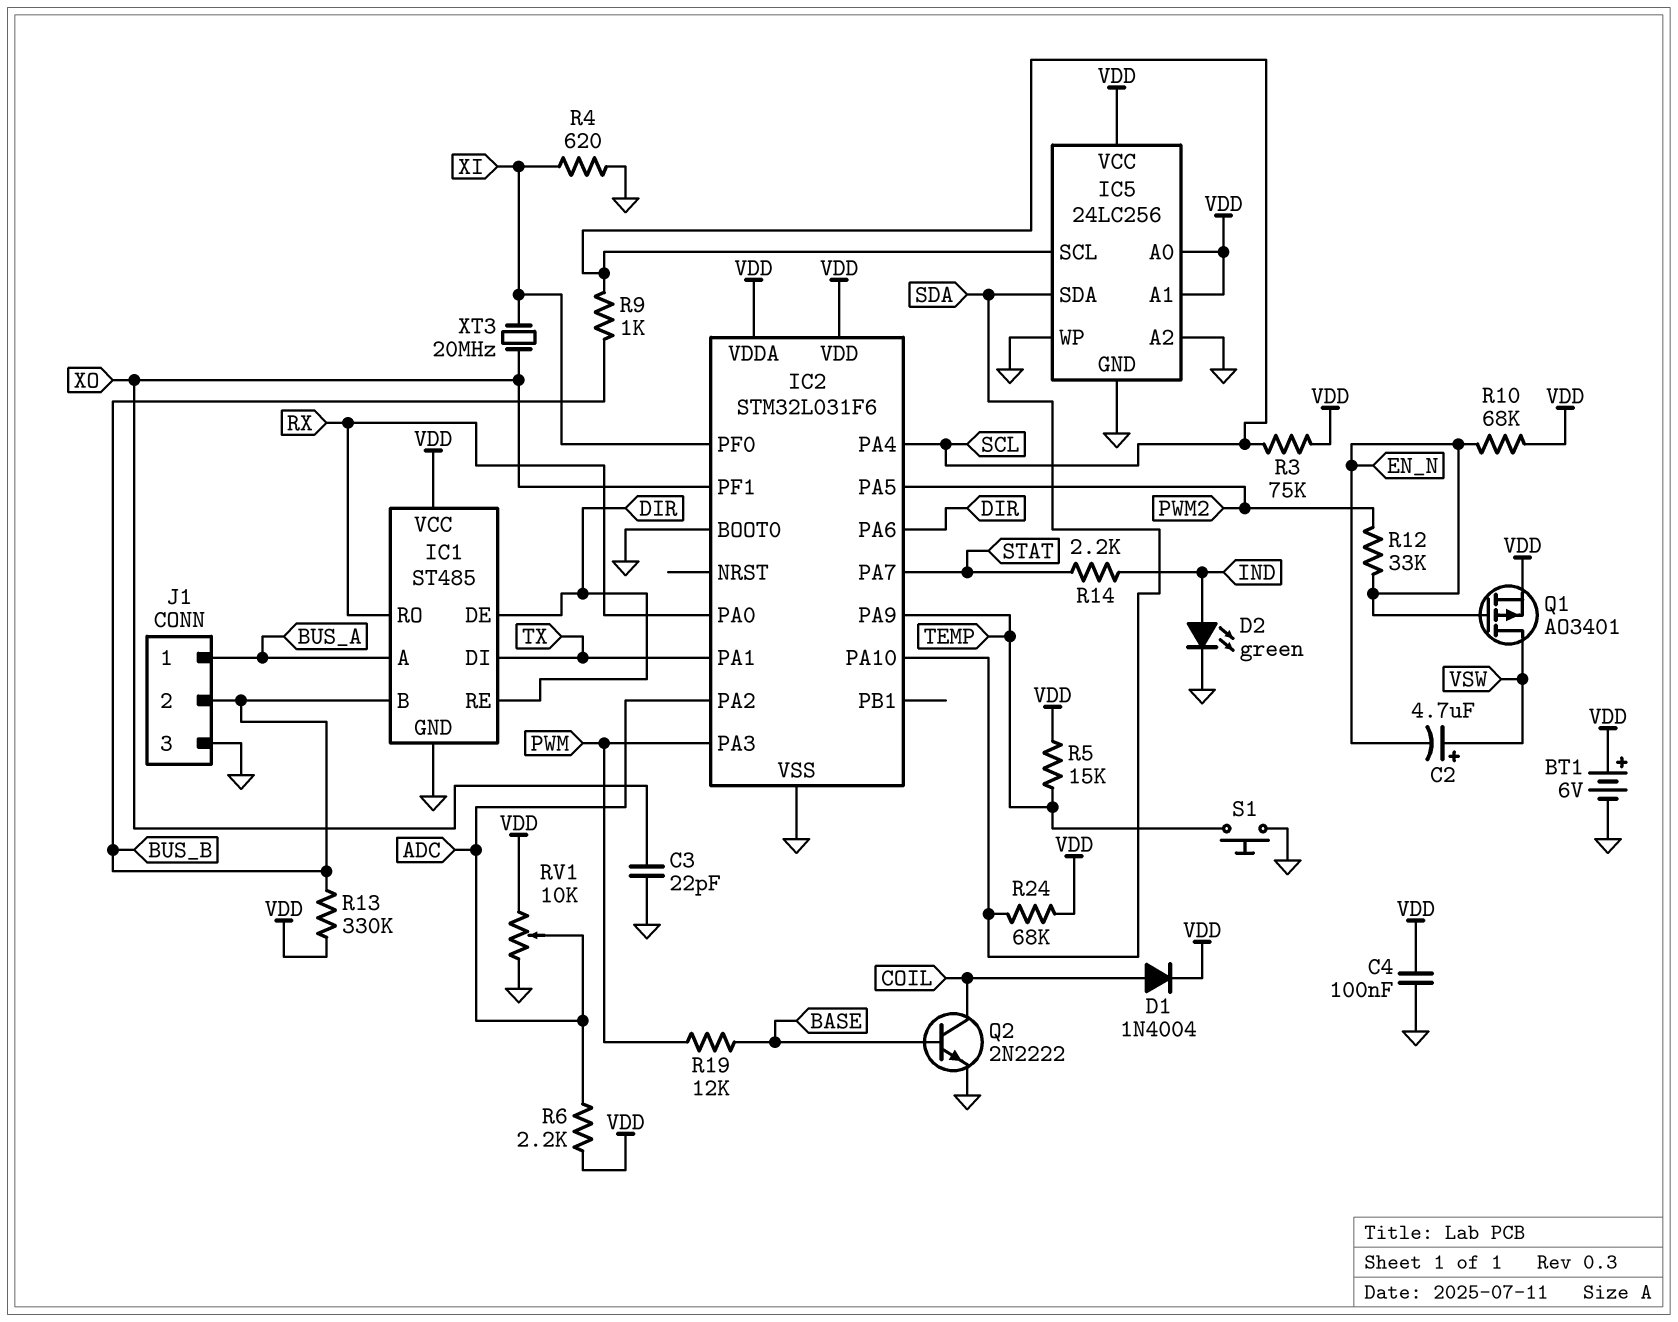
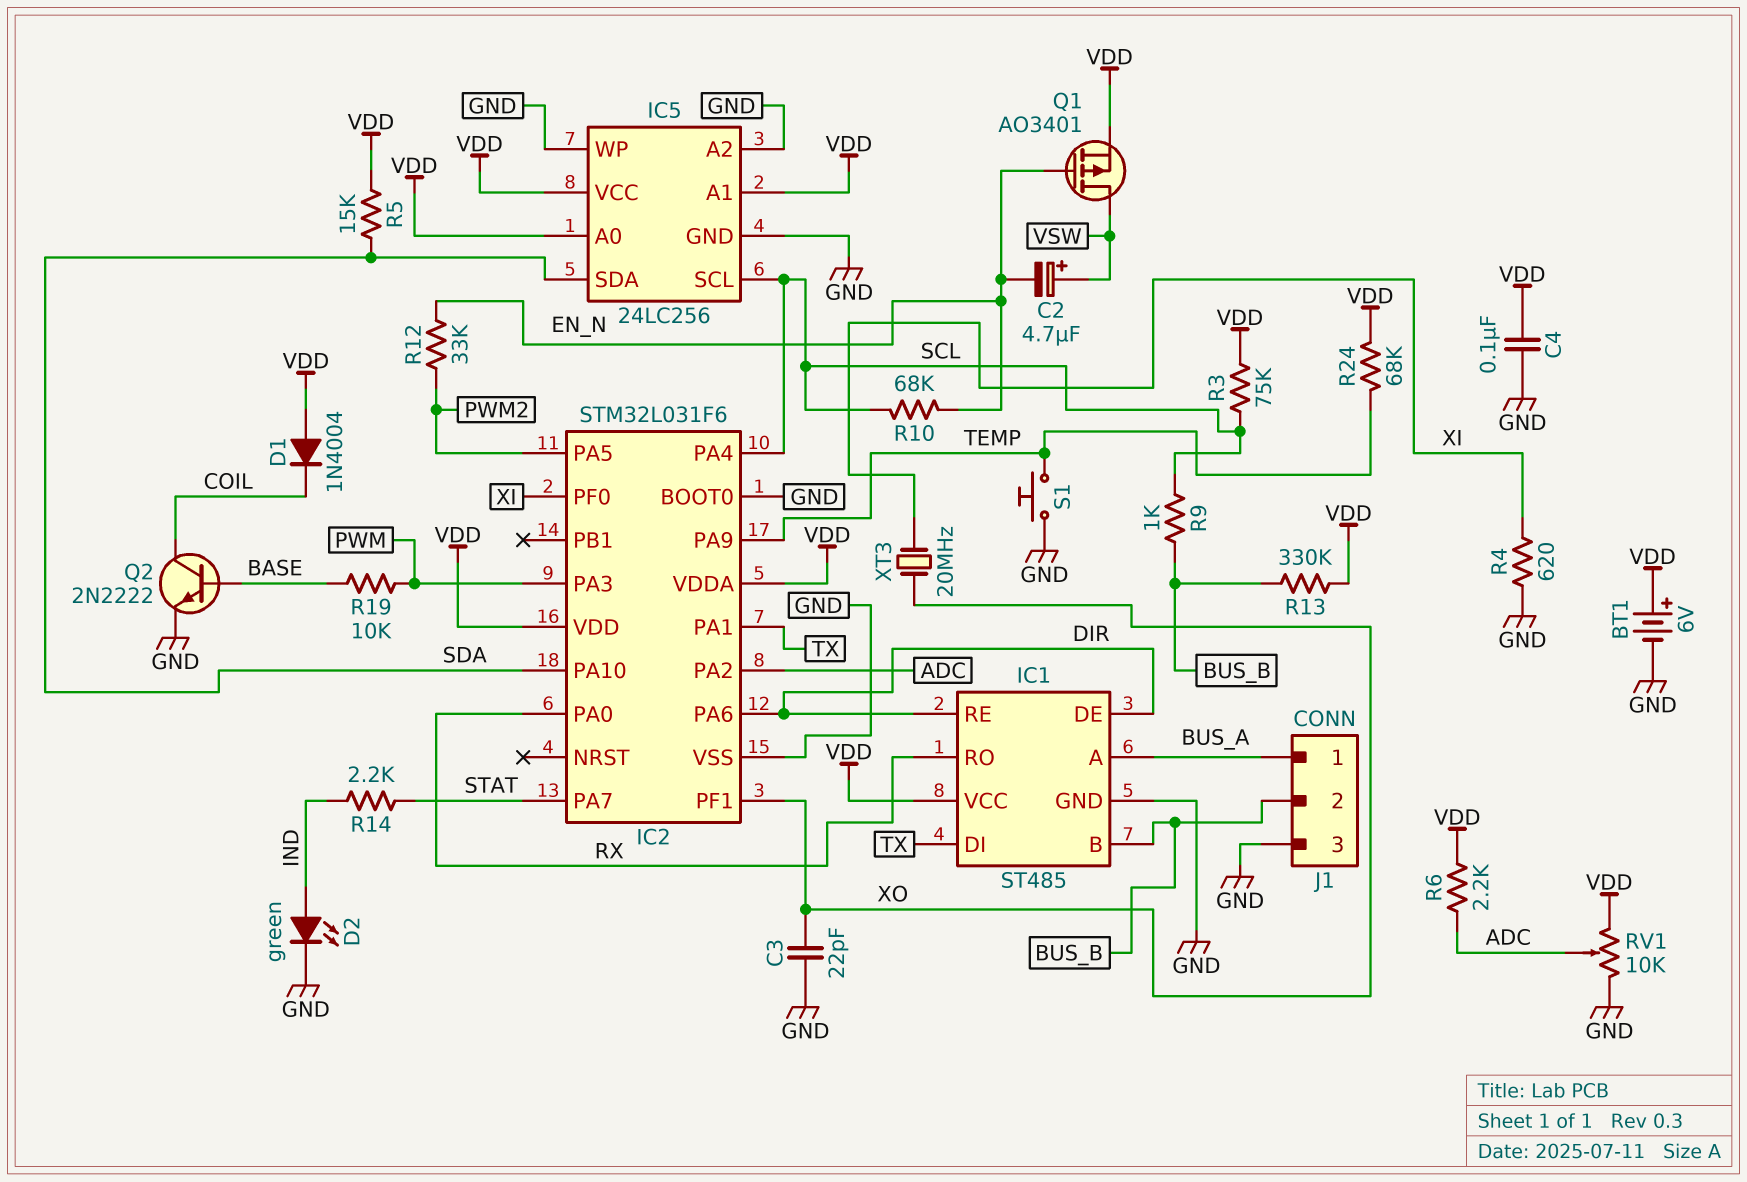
D1: diode 1N4004 (A COIL, K VDD) -> diode 1N4004 (A VDD, K COIL)
R5: 15k (TEMP, VDD) -> 15k (SDA, VDD)
R10: 68k (EN_N, VDD) -> 68k (EN_N, SCL)
R19: 12k (BASE, PWM) -> 10k (BASE, PWM)
R24: 68k (SDA, VDD) -> 68k (TEMP, VDD)

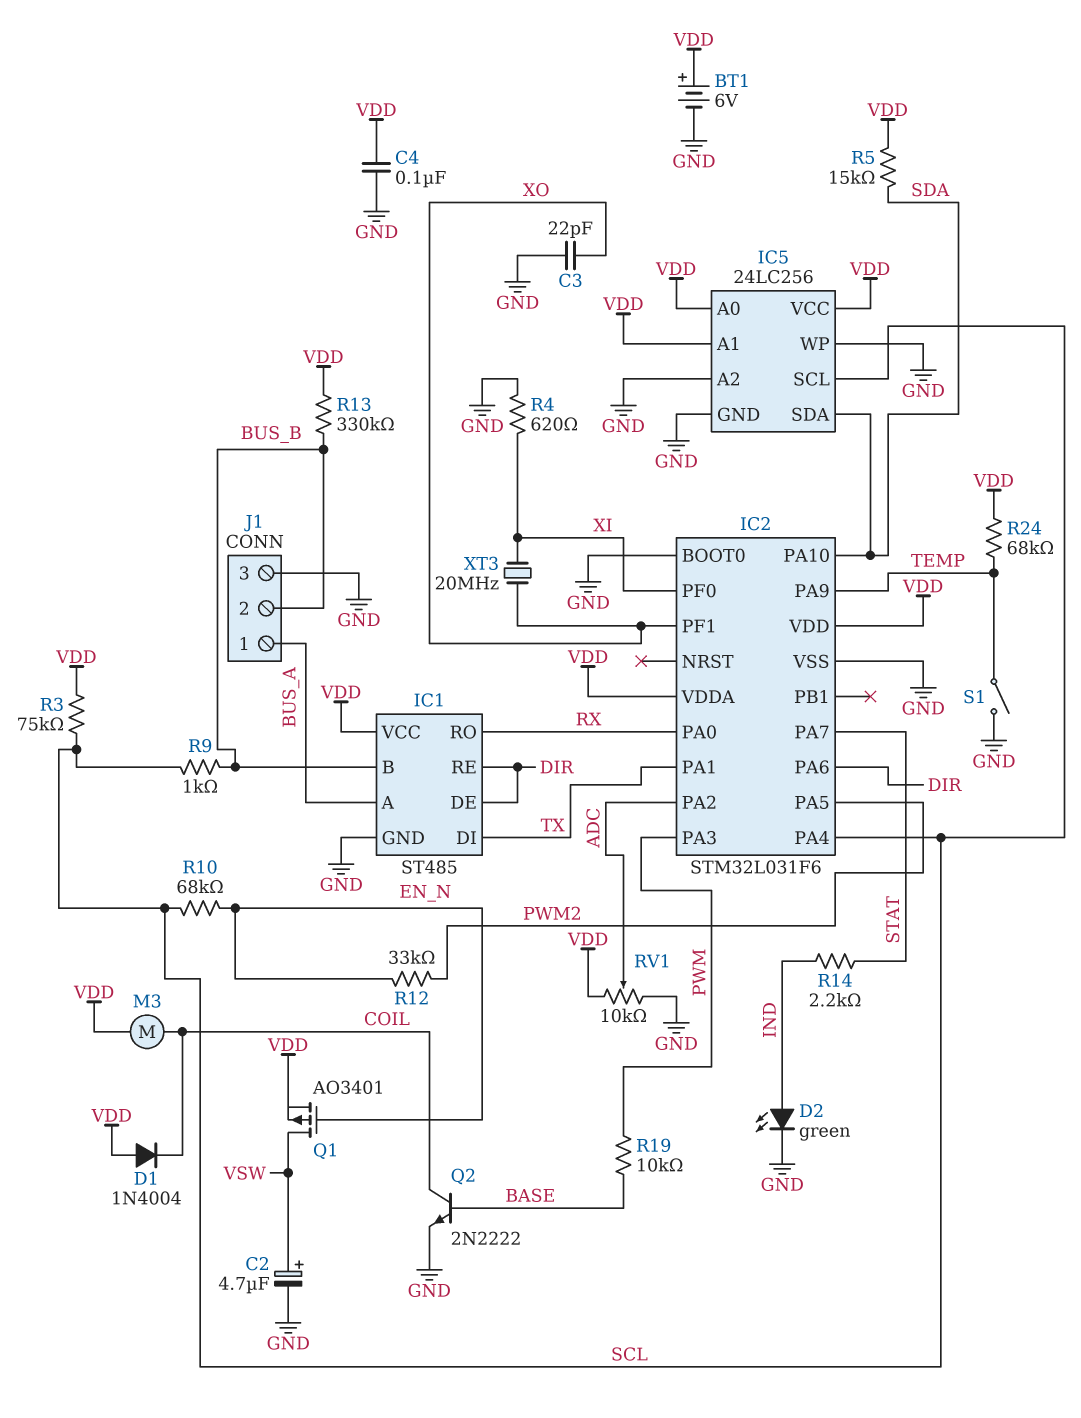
C2: 4.7uF (plus VSW, minus EN_N) -> 4.7uF (plus VSW, minus GND)
M3: none -> motor (COIL, VDD)
R6: 2.2k (ADC, VDD) -> none
S1: button (GND, TEMP) -> switch (GND, TEMP)

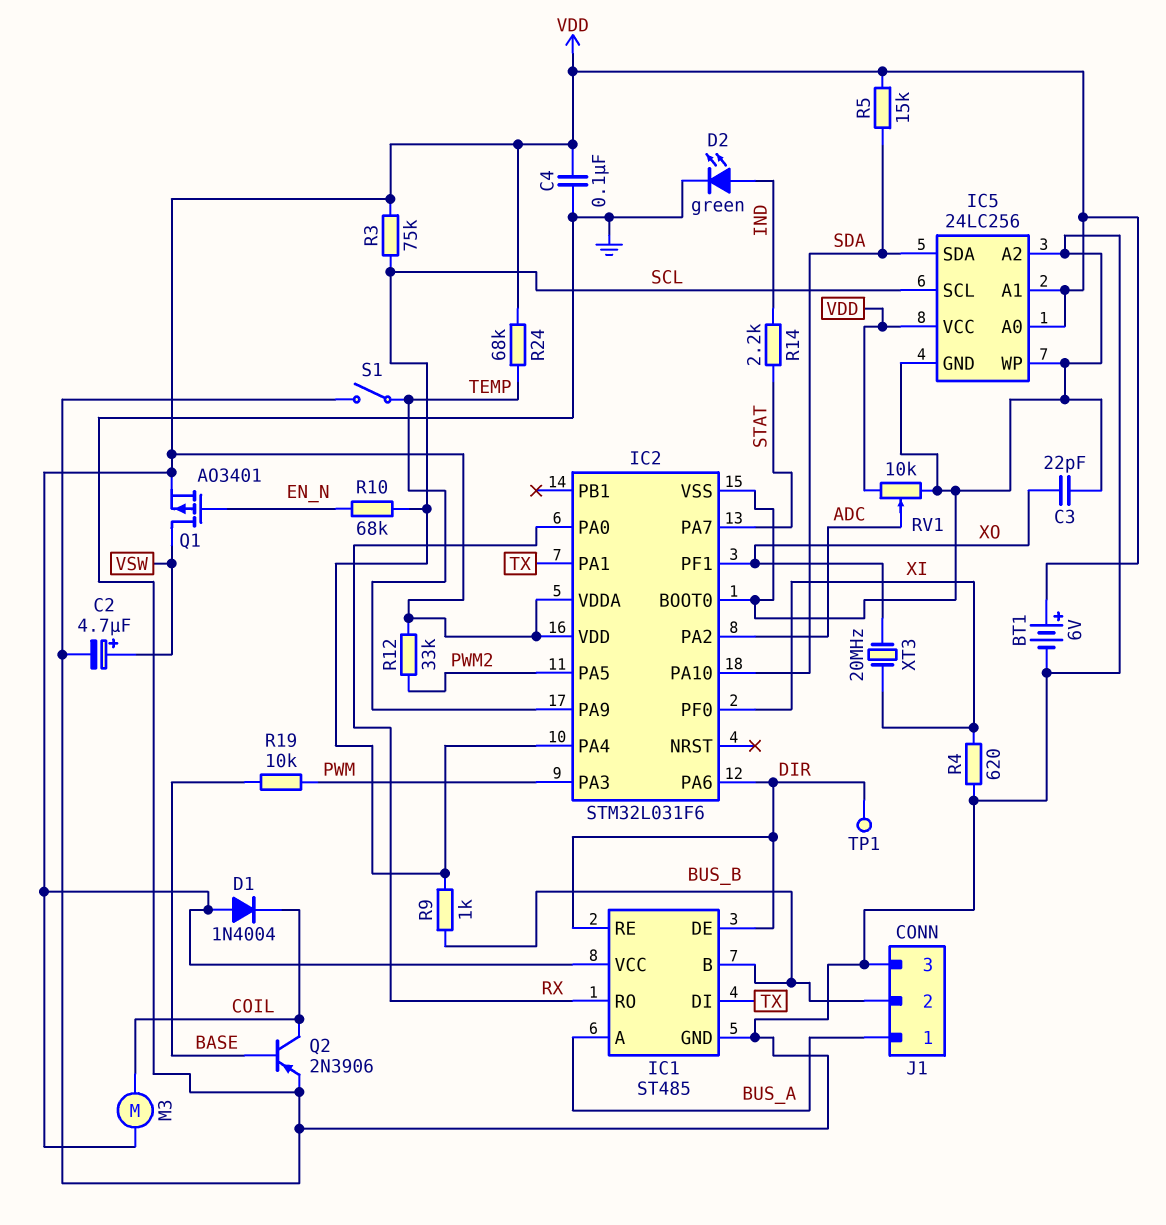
Q2: NPN 2N2222 (B BASE, C COIL, E GND) -> PNP 2N3906 (B BASE, C COIL, E GND)
R12: 33k (EN_N, PWM2) -> 33k (PWM2, VDD)
R13: 330k (BUS_B, VDD) -> none
TP1: none -> test point (DIR)

